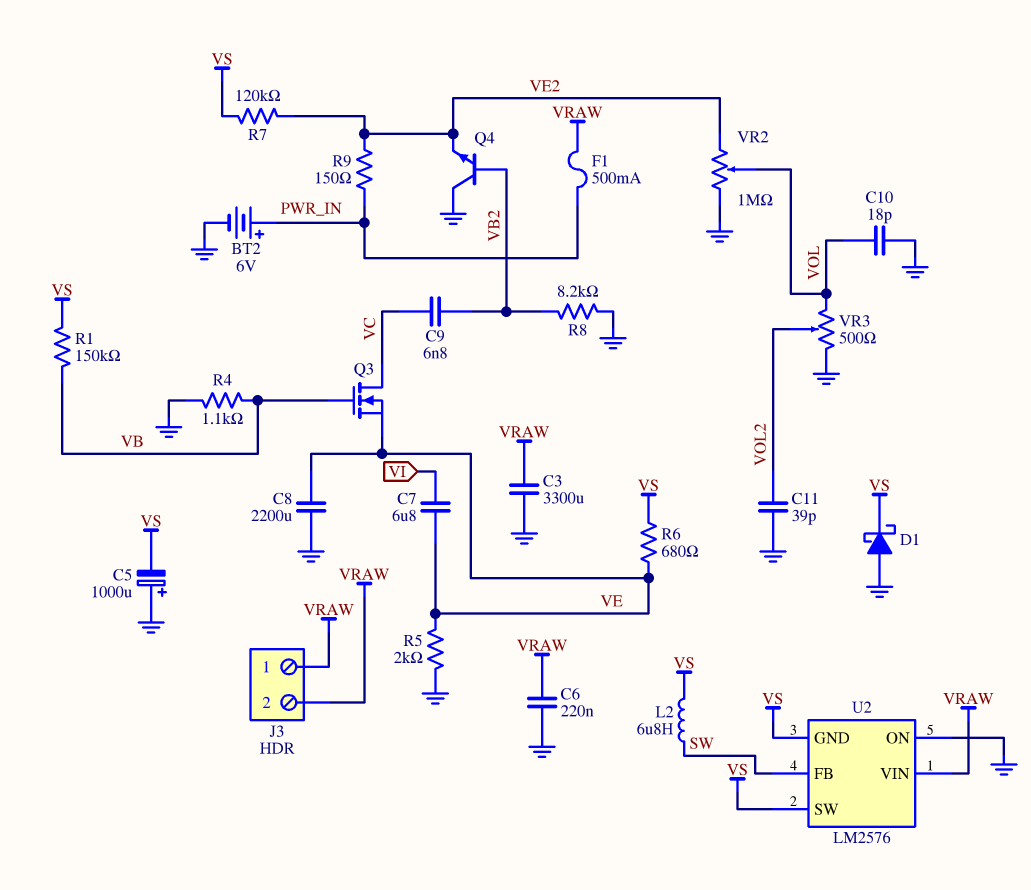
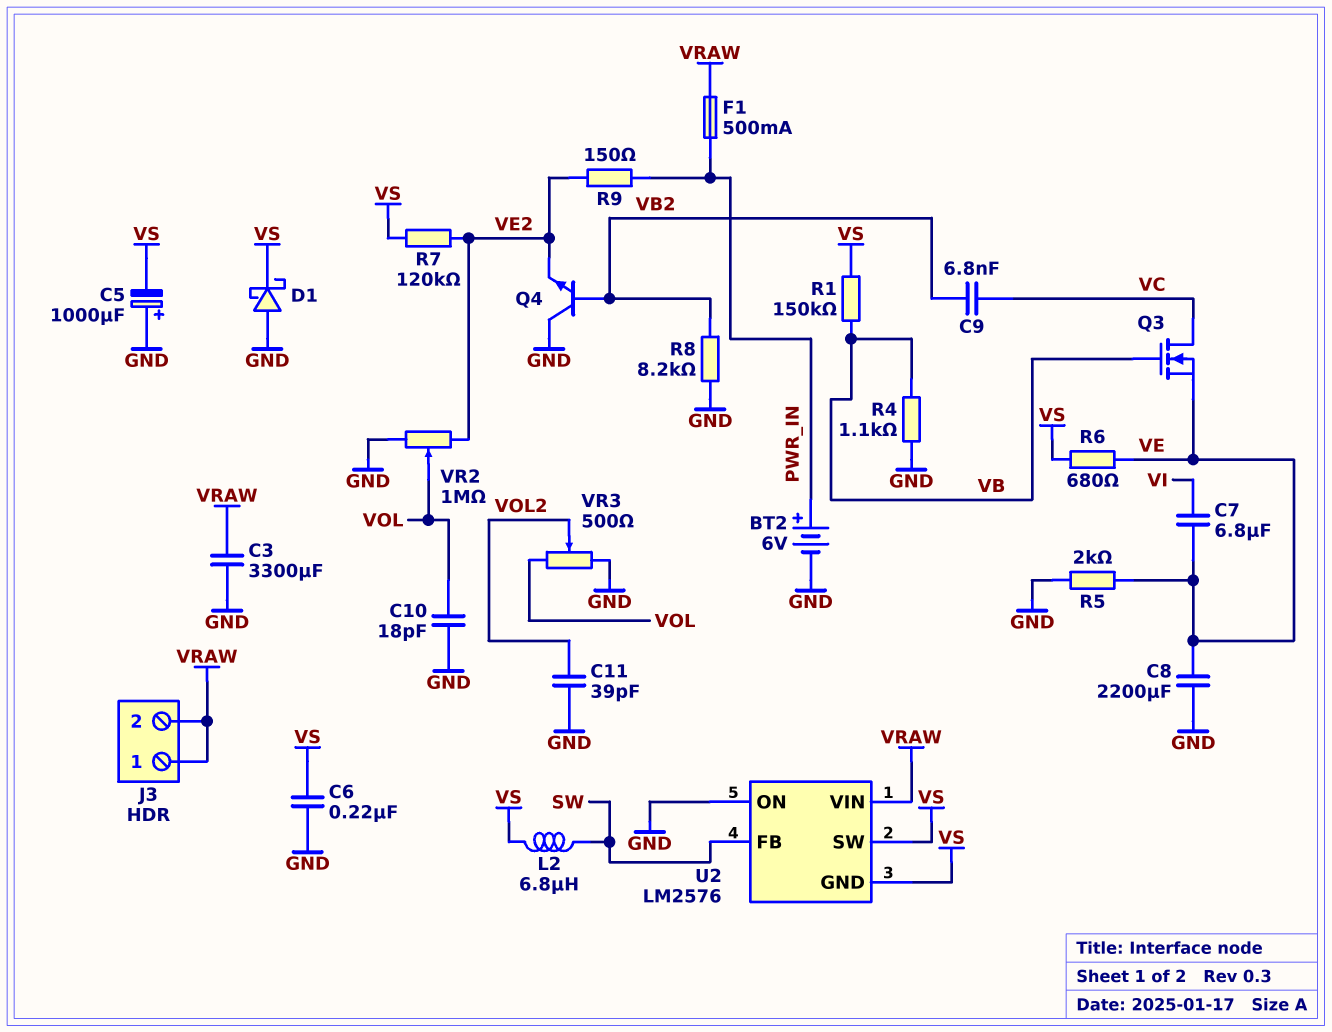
C6: 220nF (GND, VRAW) -> 220nF (GND, VS)

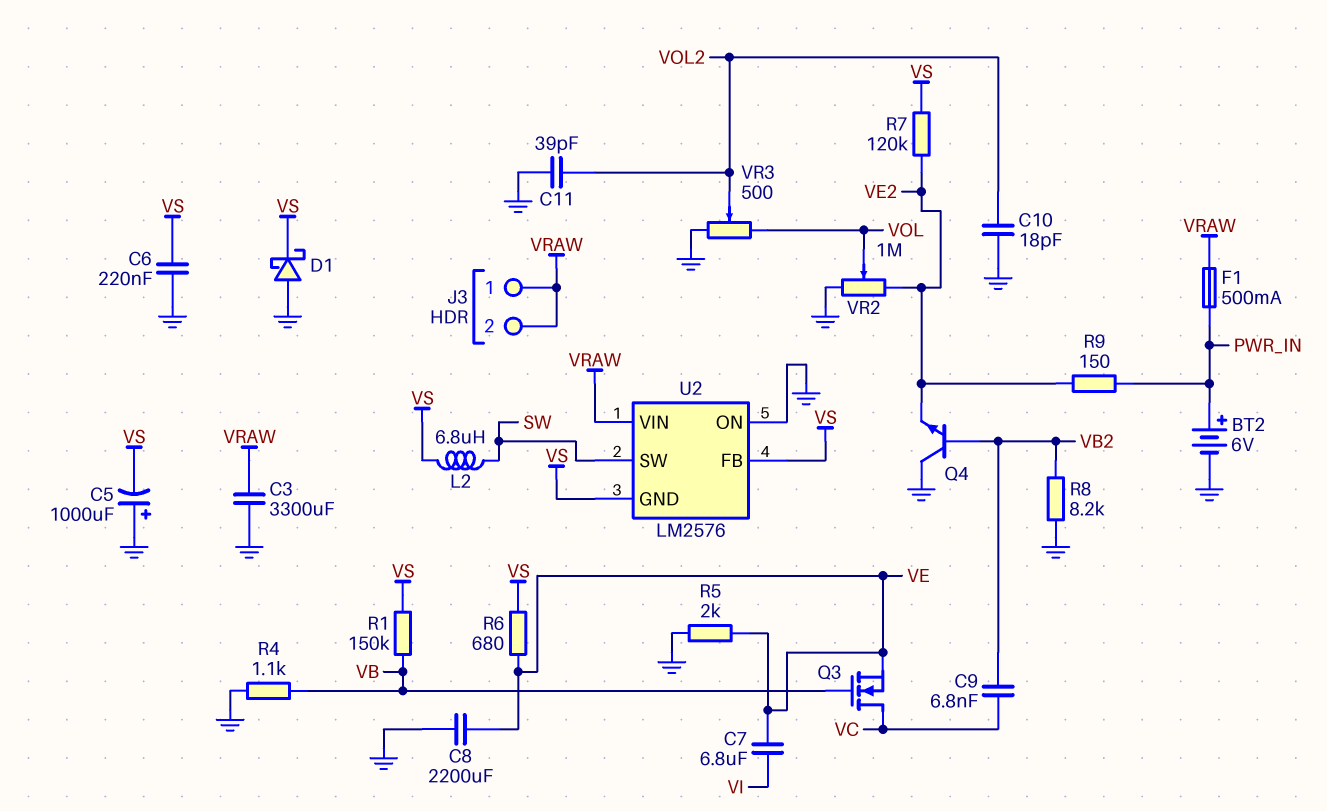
C10: 18pF (GND, VOL) -> 18pF (GND, VOL2)
U2 pin FB: SW -> VS
U2 pin SW: VS -> SW

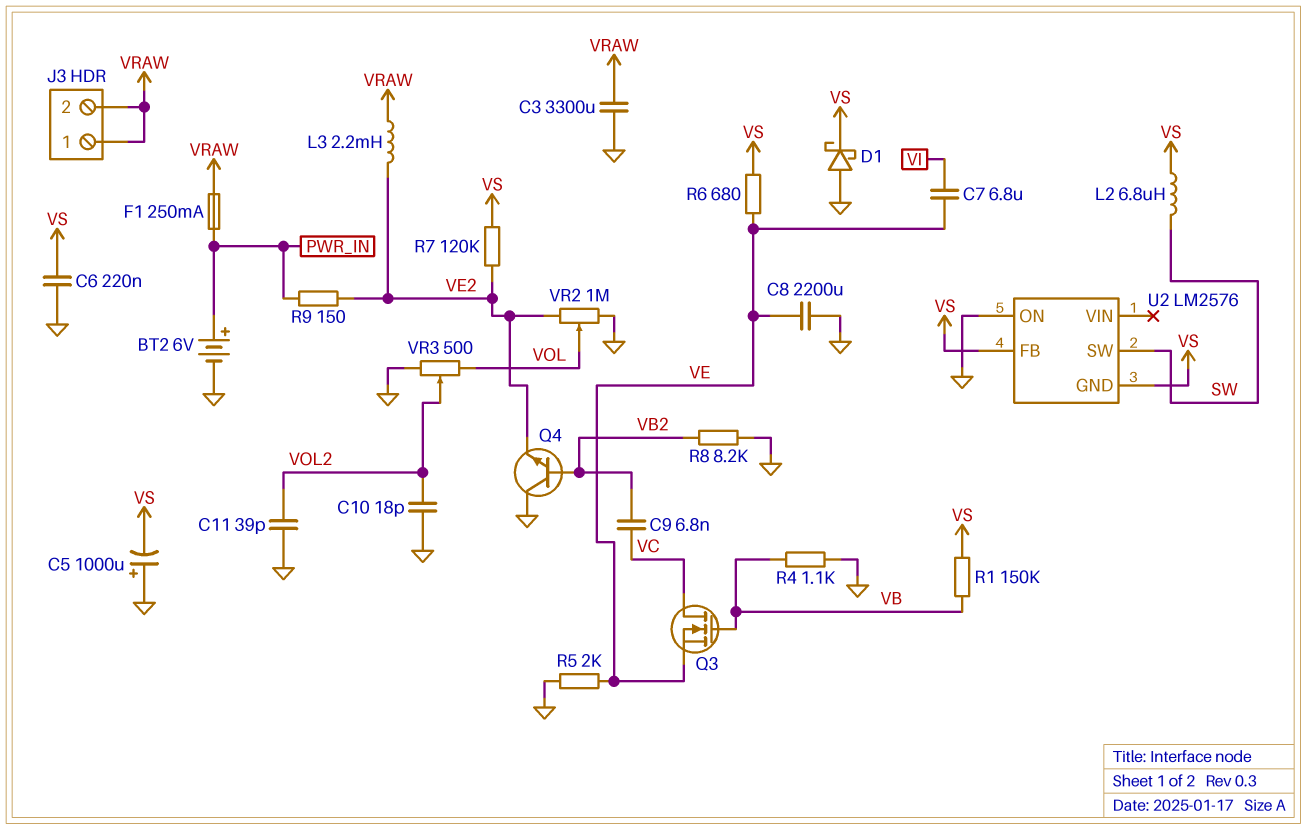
F1: 500mA (PWR_IN, VRAW) -> 250mA (PWR_IN, VRAW)
L3: none -> 2.2mH (VE2, VRAW)
U2 pin VIN: VRAW -> none

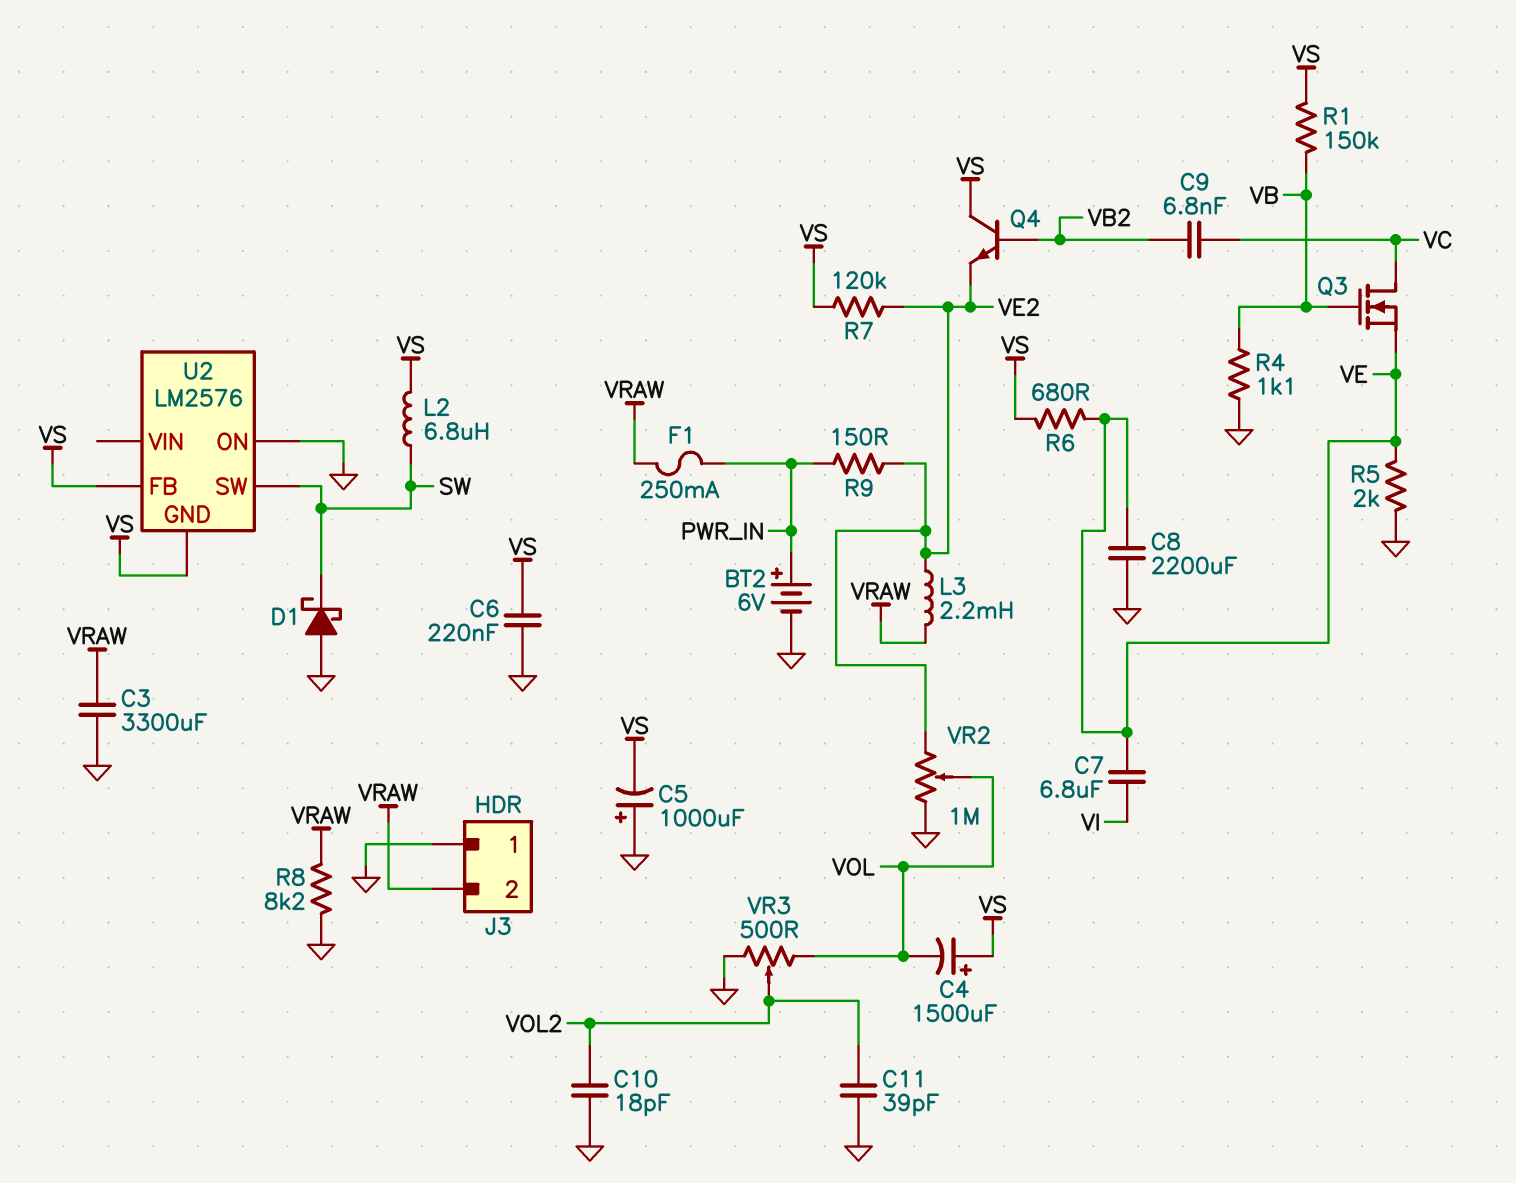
C4: none -> 1500uF (plus VS, minus VOL)
D1: schottky (A GND, K VS) -> schottky (A GND, K SW)
J3 pin 1: VRAW -> GND
Q4: NPN (B VB2, C GND, E VE2) -> NPN (B VB2, C VS, E VE2)
R8: 8.2k (GND, VB2) -> 8.2k (GND, VRAW)

